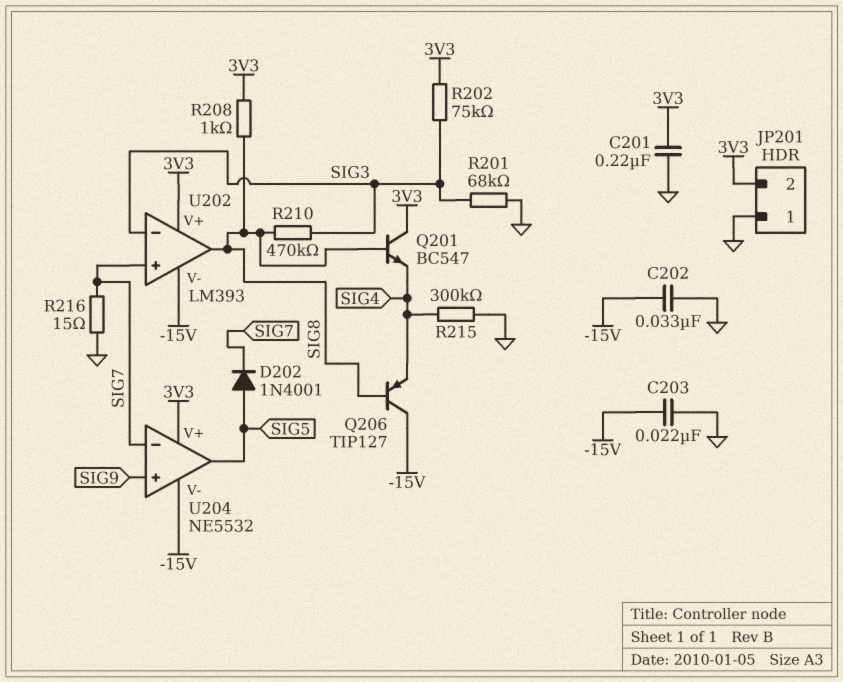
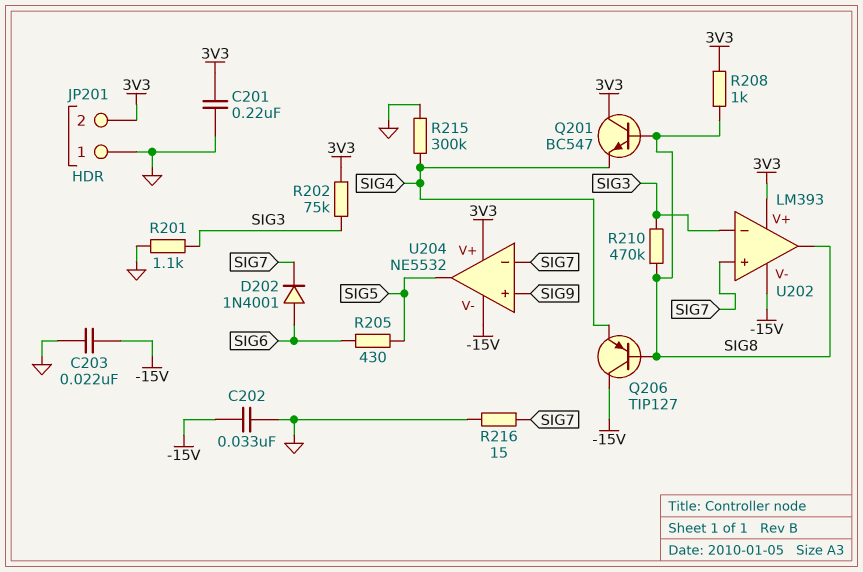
D202: diode 1N4001 (A SIG5, K SIG7) -> diode 1N4001 (A SIG6, K SIG7)
R201: 68k (GND, SIG3) -> 1.1k (GND, SIG3)
R205: none -> 430 (SIG5, SIG6)

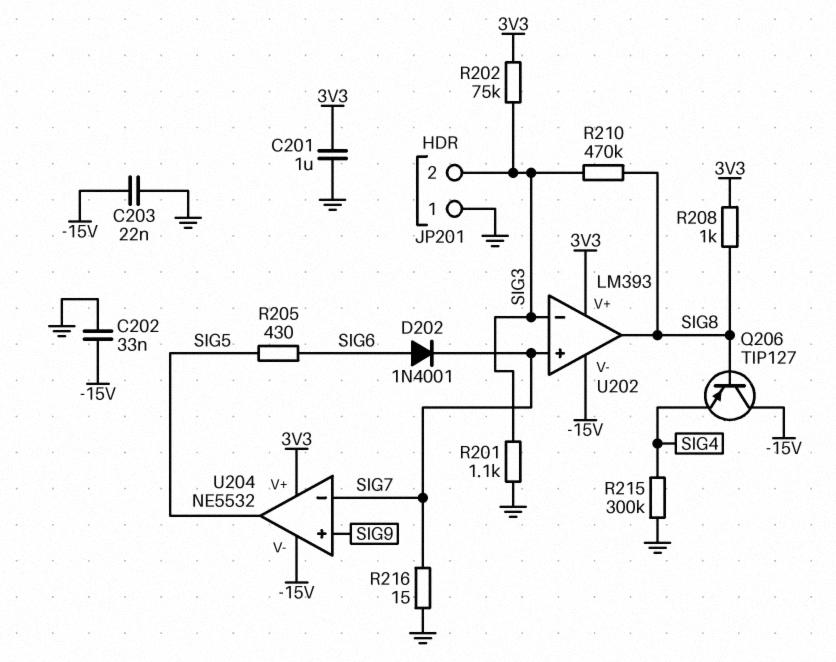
C201: 220nF (3V3, GND) -> 1uF (3V3, GND)
JP201 pin 2: 3V3 -> SIG3
Q201: NPN BC547 (B SIG8, C 3V3, E SIG4) -> none

